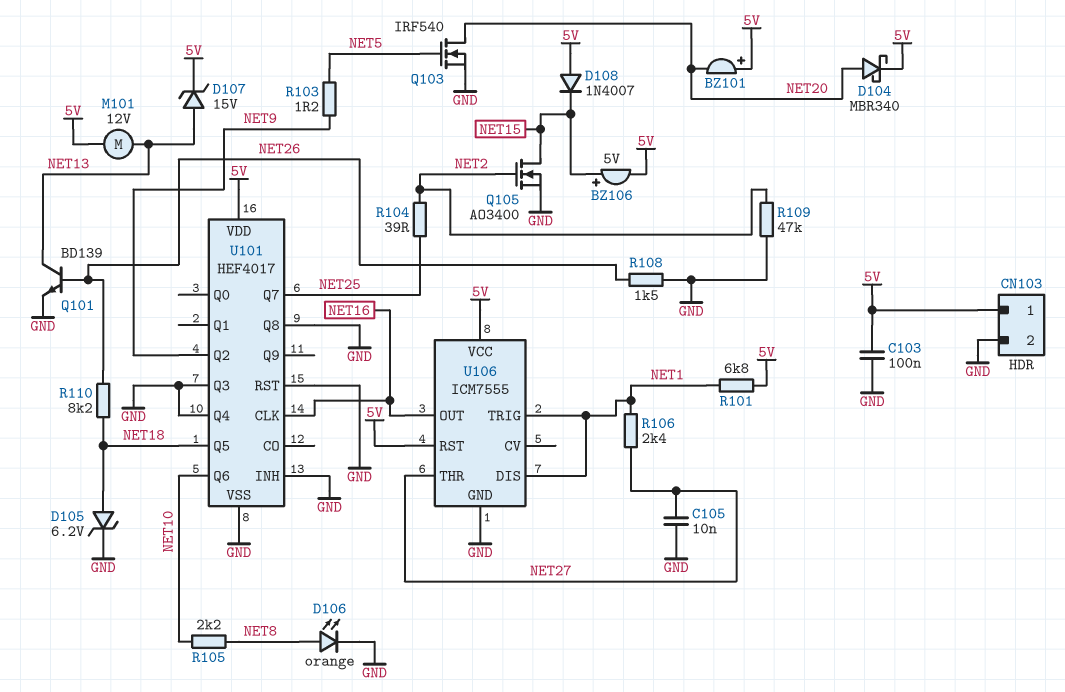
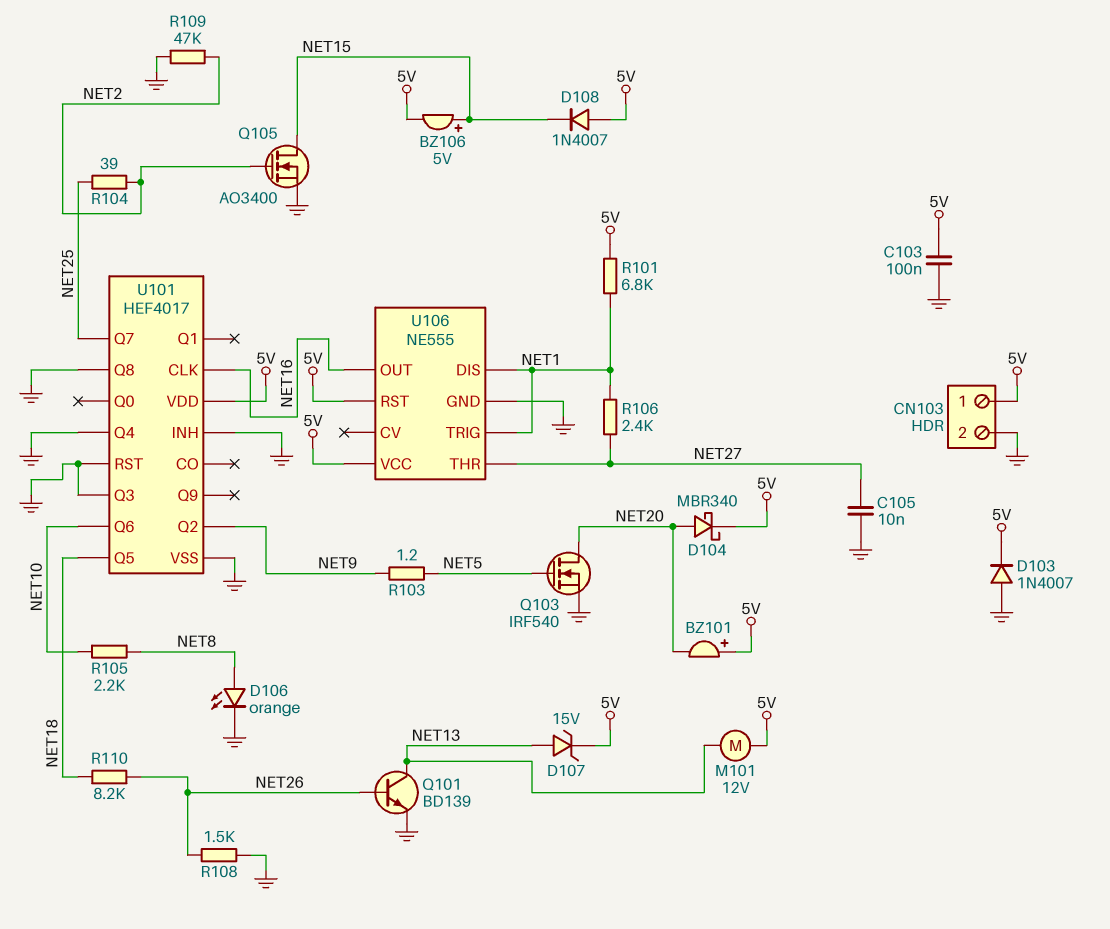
D103: none -> diode 1N4007 (A GND, K 5V)
D105: zener 6.2V (A NET18, K GND) -> none
U106: ICM7555 -> NE555

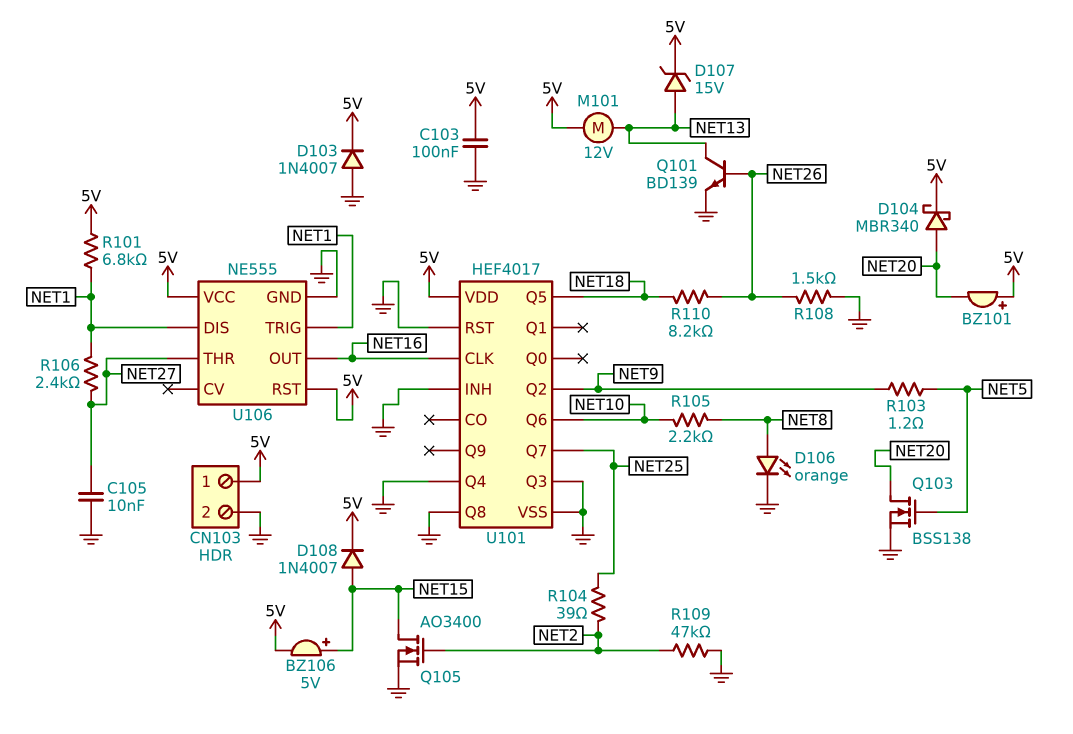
D108: diode 1N4007 (A 5V, K NET15) -> diode 1N4007 (A NET15, K 5V)
Q103: NMOS IRF540 (G NET5, D NET20, S GND) -> NMOS BSS138 (G NET5, D NET20, S GND)

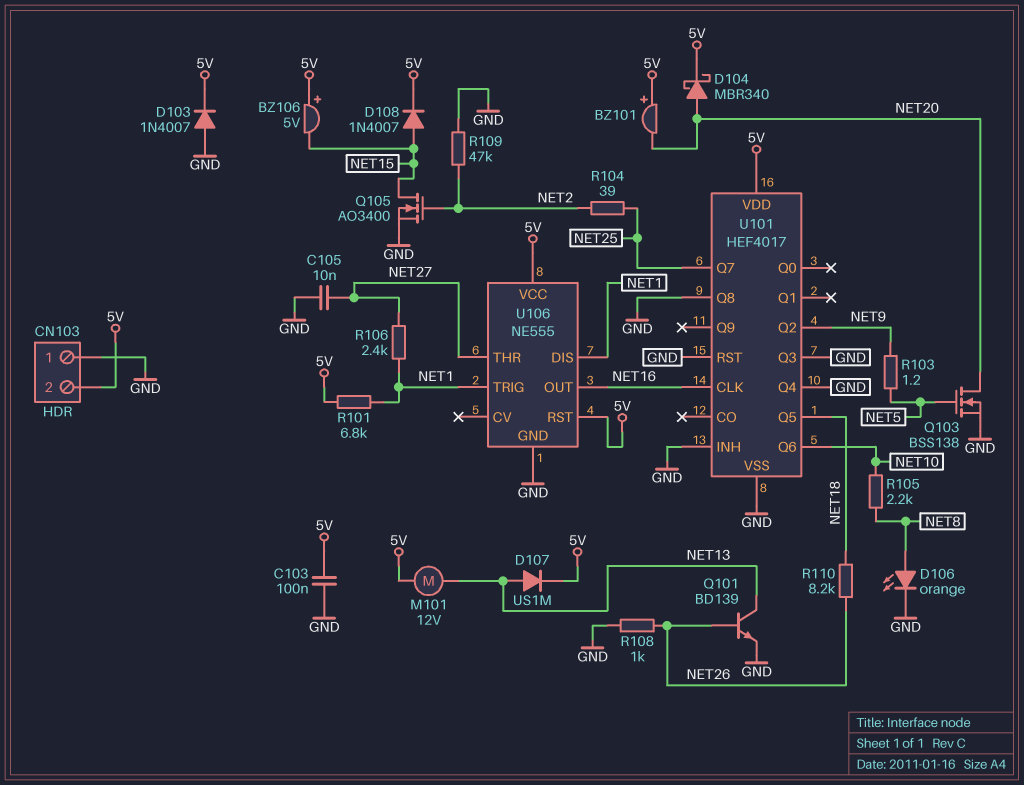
BZ106: buzzer 5V (plus NET15, minus 5V) -> buzzer 5V (plus 5V, minus NET15)
CN103 pin 1: 5V -> GND
CN103 pin 2: GND -> 5V
D107: zener 15V (A NET13, K 5V) -> diode US1M (A NET13, K 5V)
R108: 1.5k (GND, NET26) -> 1k (GND, NET26)

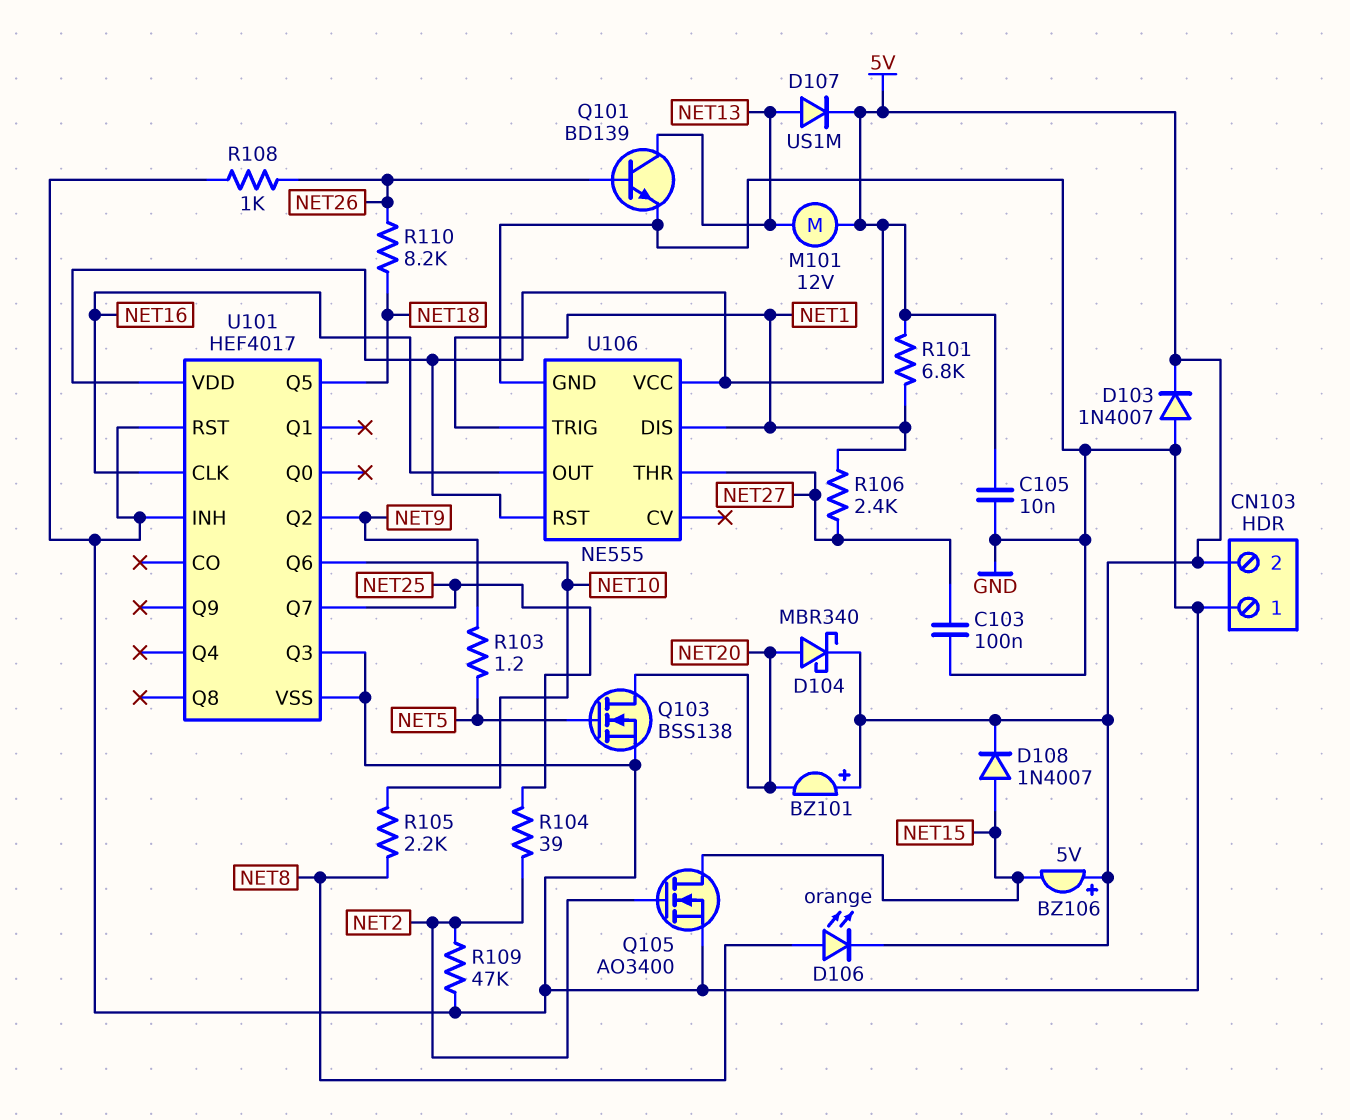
C103: 100nF (5V, GND) -> 100nF (GND, NET27)
C105: 10nF (GND, NET27) -> 10nF (5V, GND)
D106: LED orange (A NET8, K GND) -> LED orange (A NET8, K 5V)
U101 pin Q4: GND -> none
U101 pin Q8: GND -> none

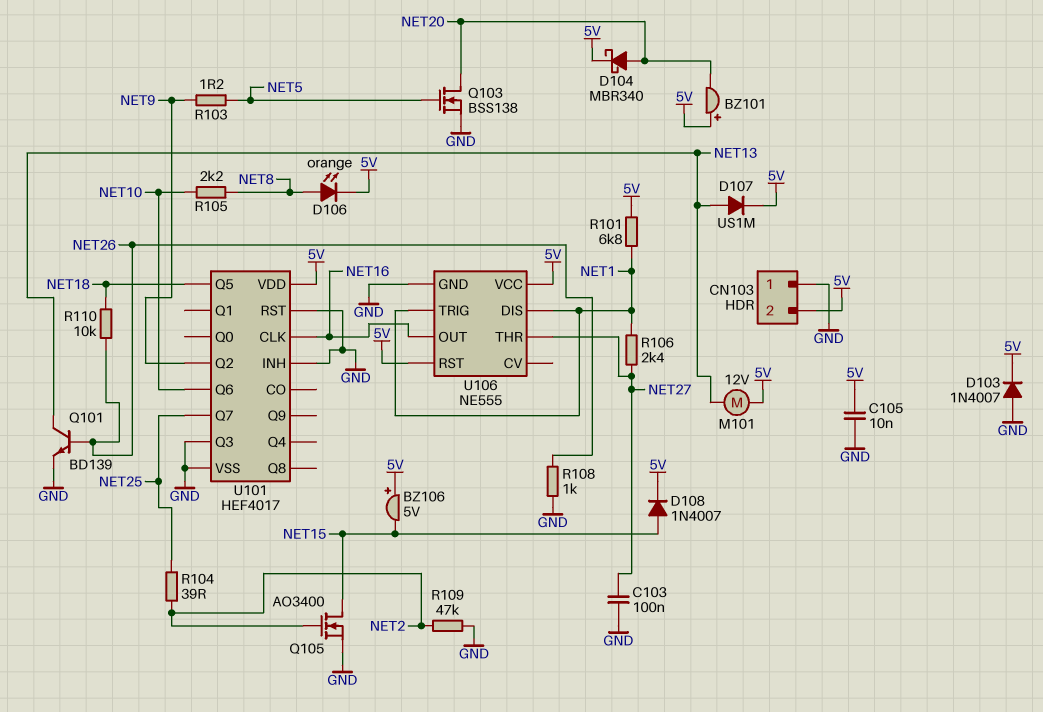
R110: 8.2k (NET18, NET26) -> 10k (NET18, NET26)

